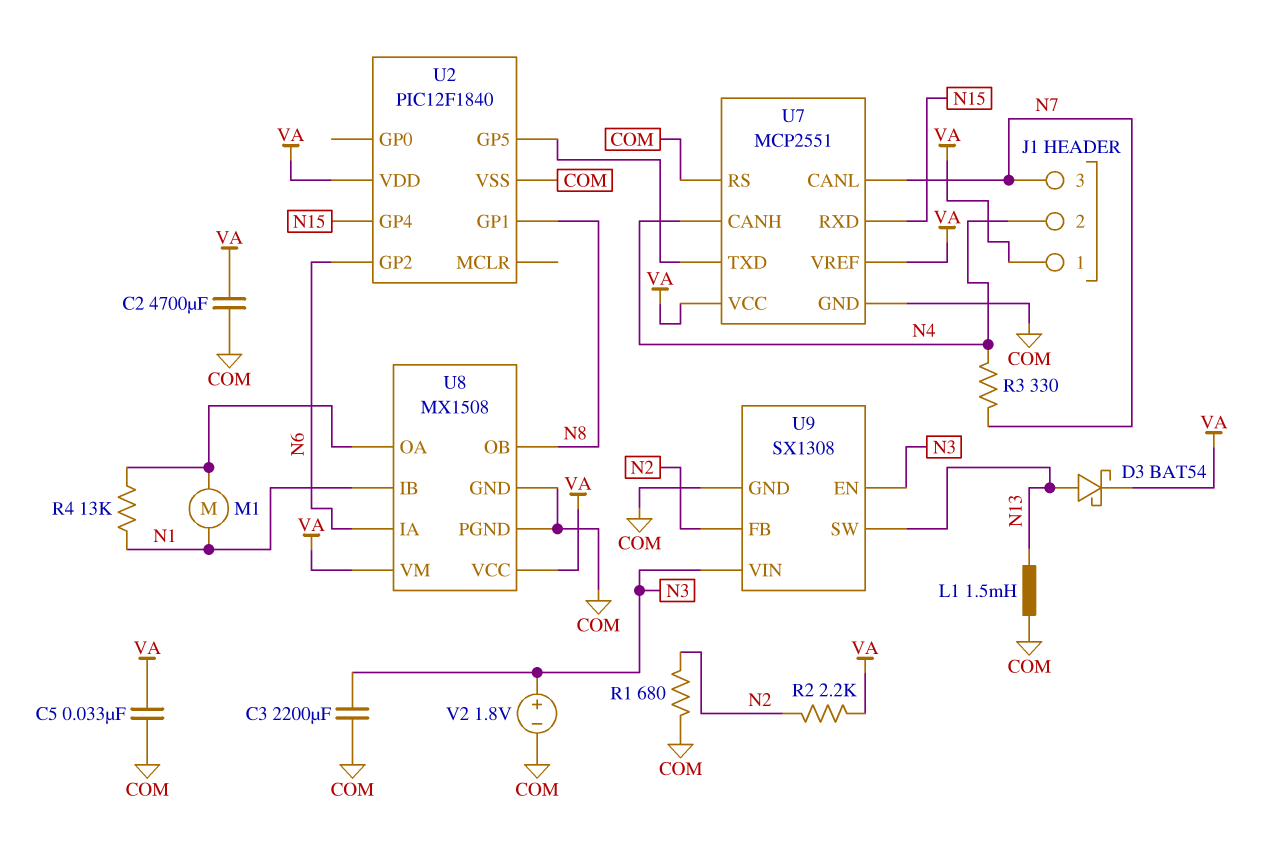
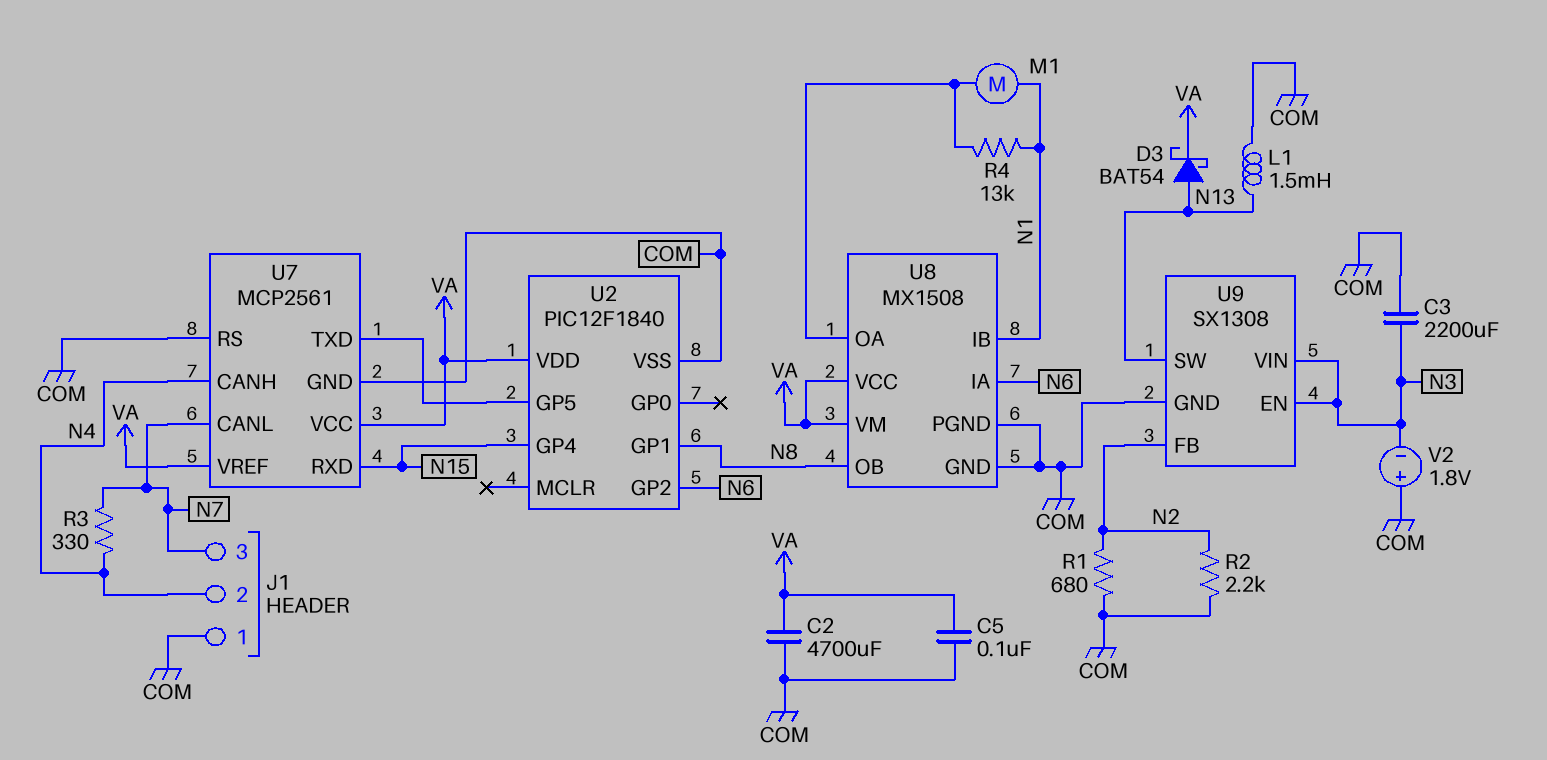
C5: 33nF (COM, VA) -> 100nF (COM, VA)
J1 pin 1: VA -> COM
R2: 2.2k (N2, VA) -> 2.2k (COM, N2)
U7: MCP2551 -> MCP2561
V2: 1.8V (plus N3, minus COM) -> 1.8V (plus COM, minus N3)

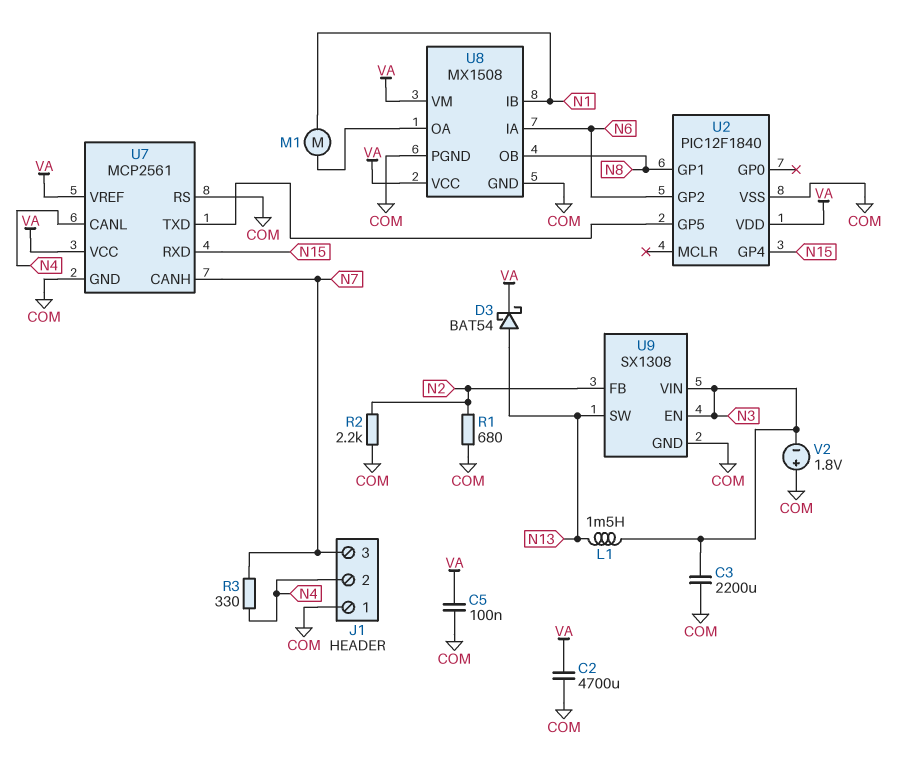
L1: 1.5mH (COM, N13) -> 1.5mH (N3, N13)
R4: 13k (N1, U8/OA) -> none
U7 pin CANH: N4 -> N7
U7 pin CANL: N7 -> N4

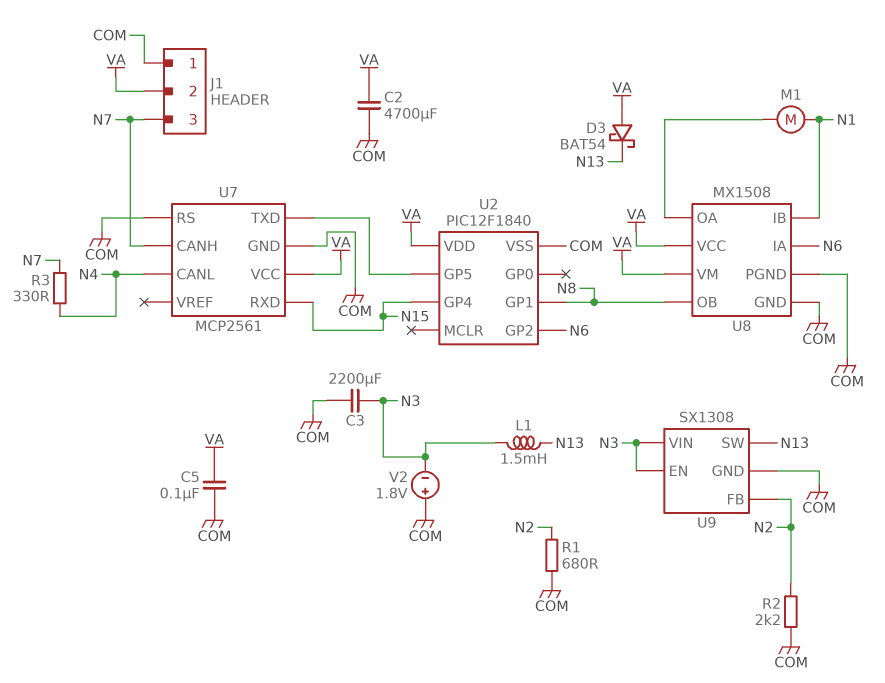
D3: schottky BAT54 (A N13, K VA) -> schottky BAT54 (A VA, K N13)
J1 pin 2: N4 -> VA
U7 pin VREF: VA -> none

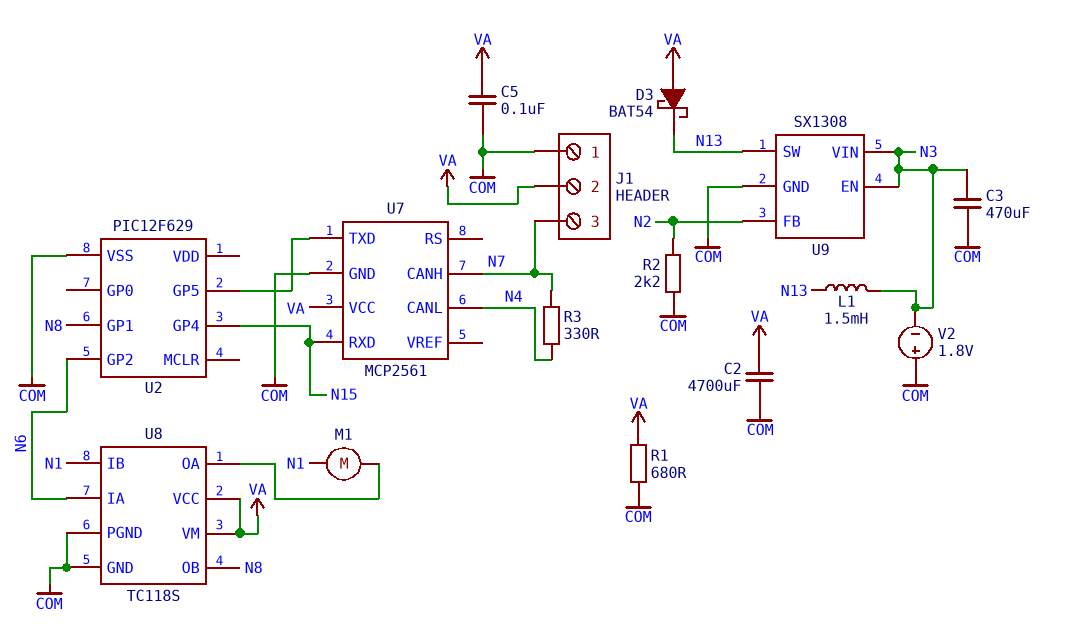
C3: 2200uF (COM, N3) -> 470uF (COM, N3)
R1: 680 (COM, N2) -> 680 (COM, VA)
U2: PIC12F1840 -> PIC12F629
U2 pin VDD: VA -> none
U7 pin RS: COM -> none
U8: MX1508 -> TC118S

